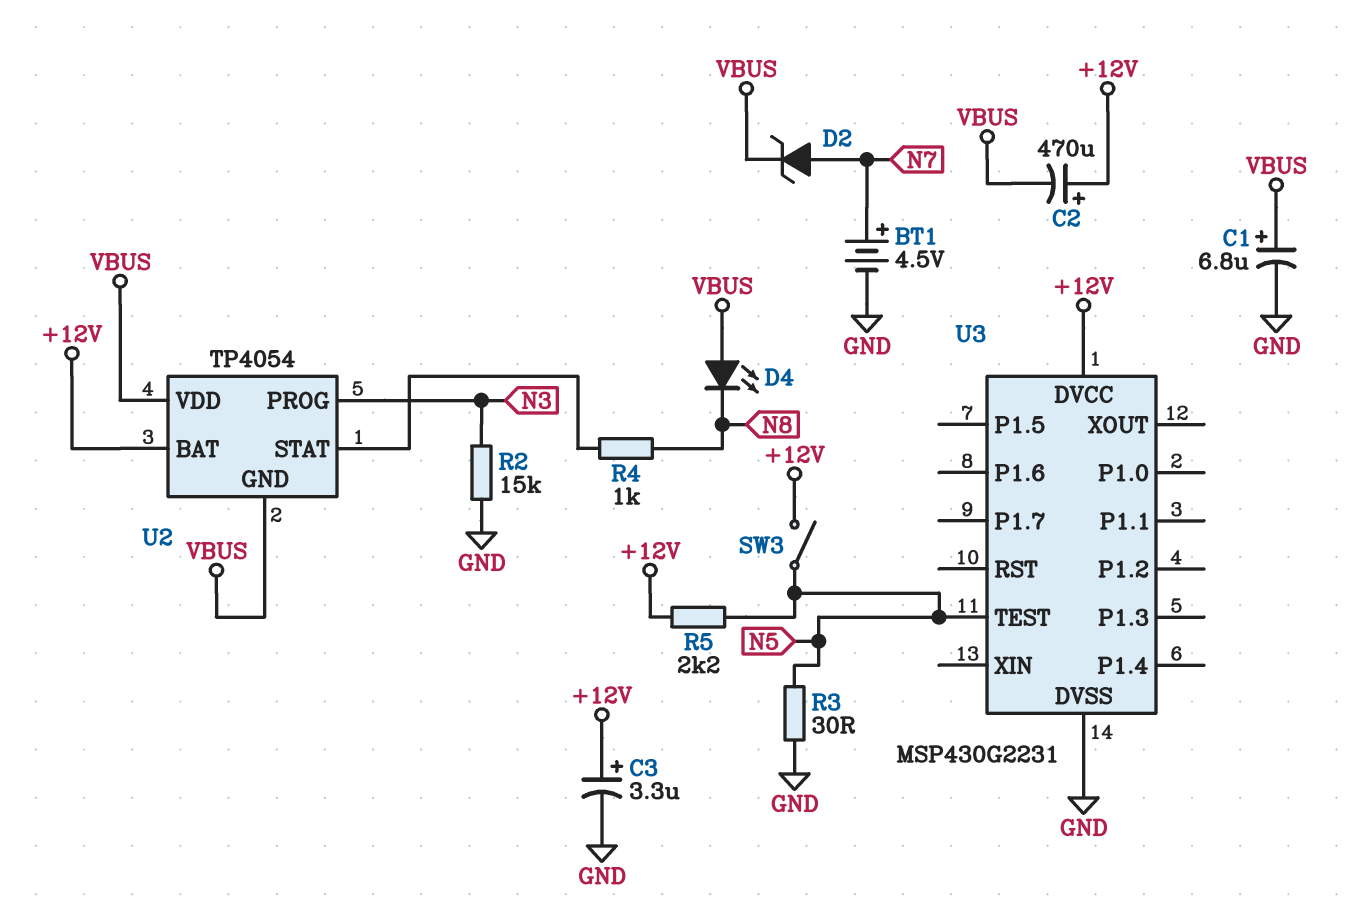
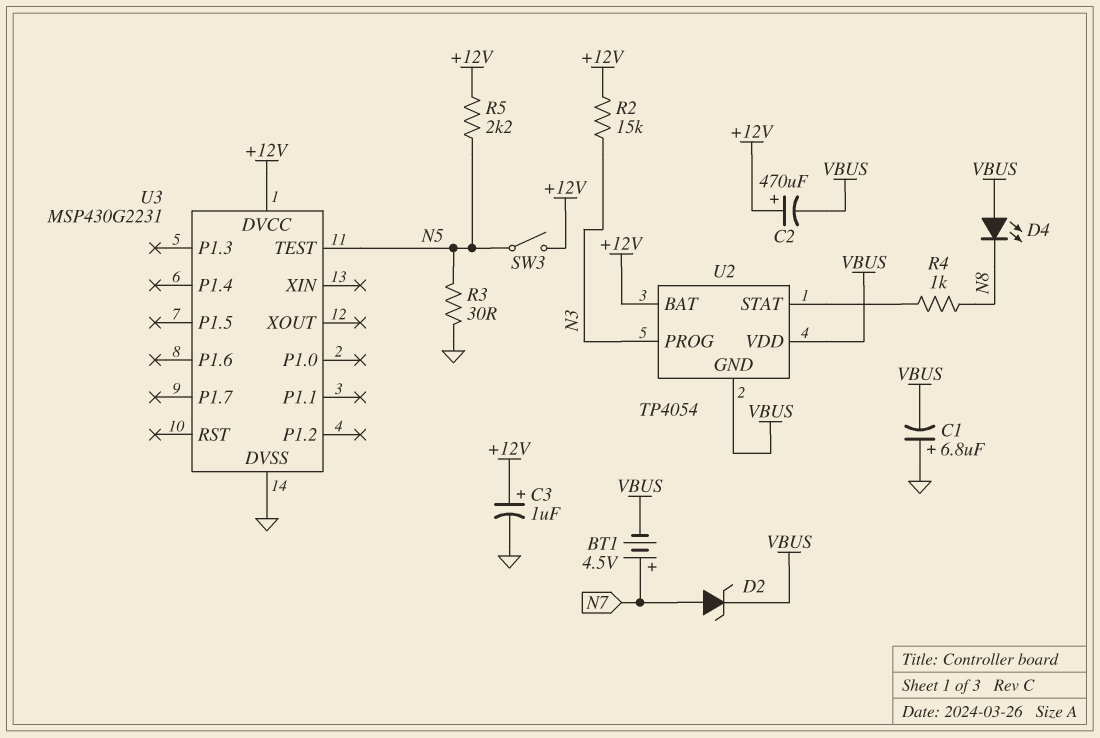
BT1: 4.5V (plus N7, minus GND) -> 4.5V (plus N7, minus VBUS)
C1: 6.8uF (plus VBUS, minus GND) -> 6.8uF (plus GND, minus VBUS)
C3: 3.3uF (plus +12V, minus GND) -> 1uF (plus +12V, minus GND)
R2: 15k (GND, N3) -> 15k (+12V, N3)

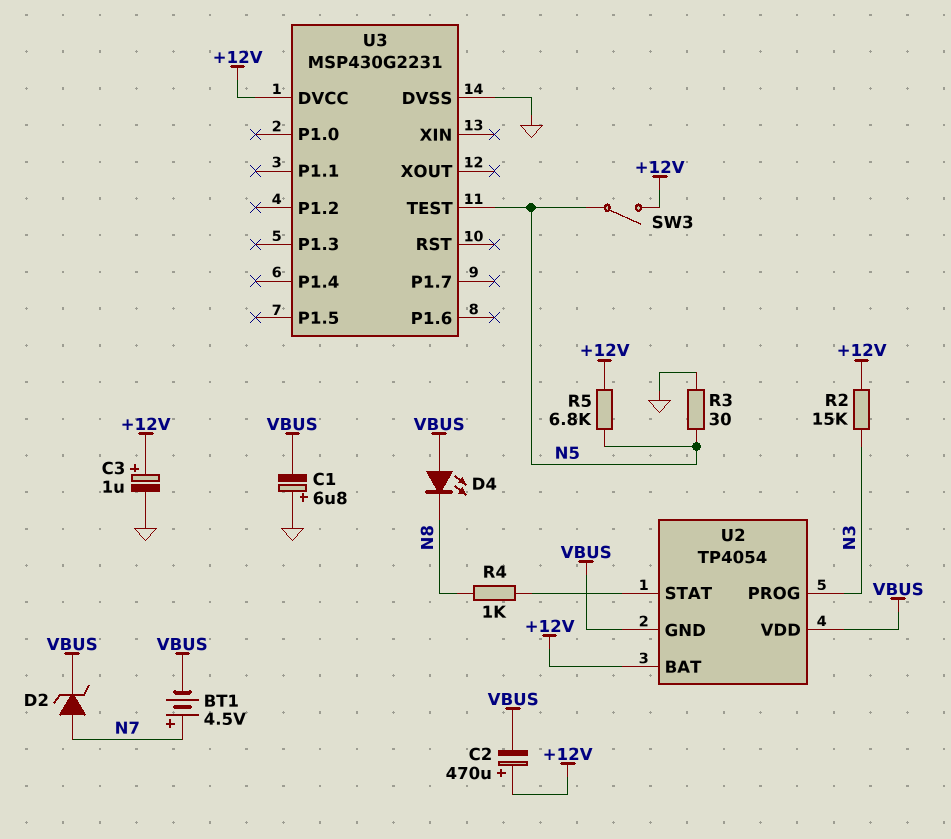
R5: 2.2k (+12V, N5) -> 6.8k (+12V, N5)

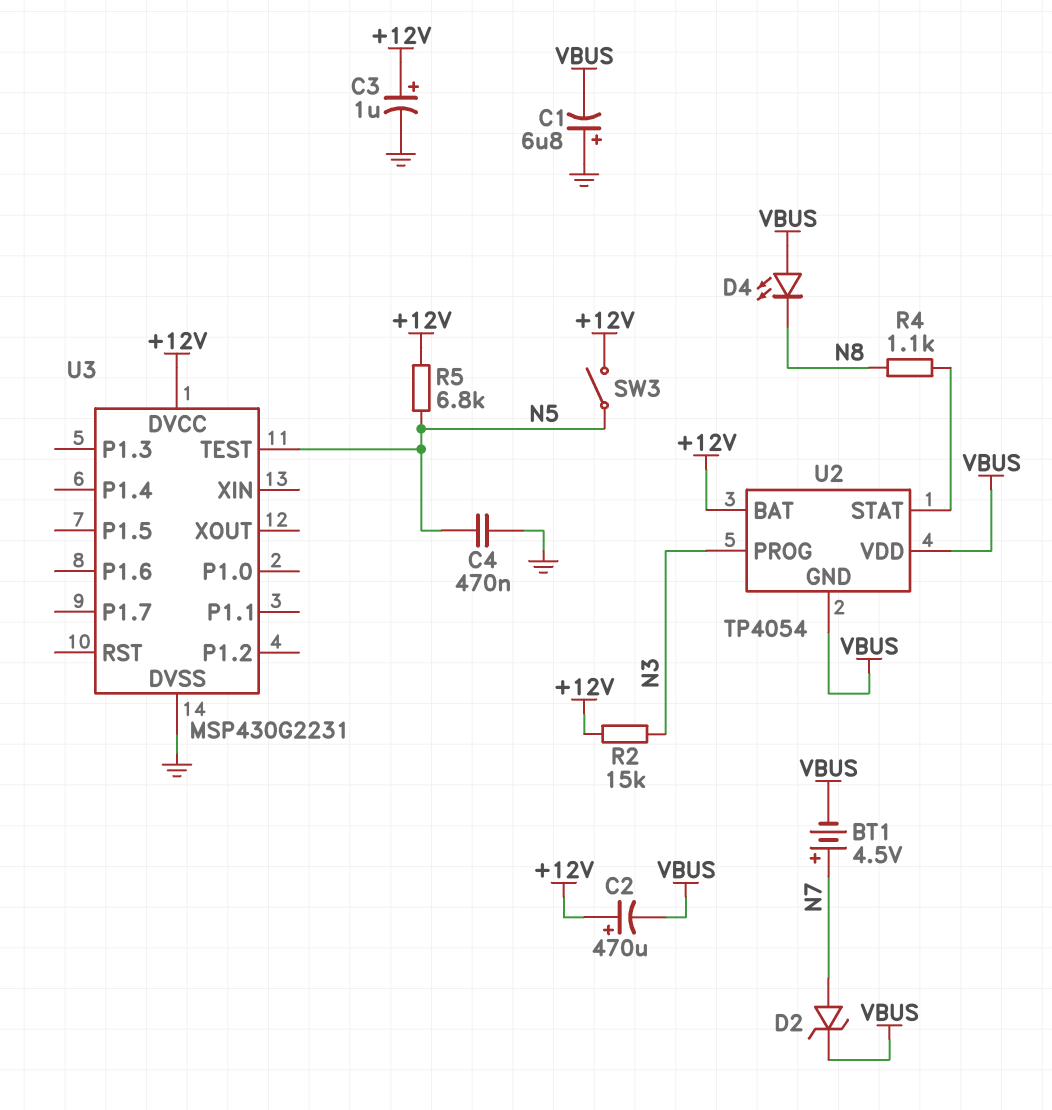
C4: none -> 470nF (GND, N5)
R3: 30 (GND, N5) -> none
R4: 1k (N8, U2/STAT) -> 1.1k (N8, U2/STAT)

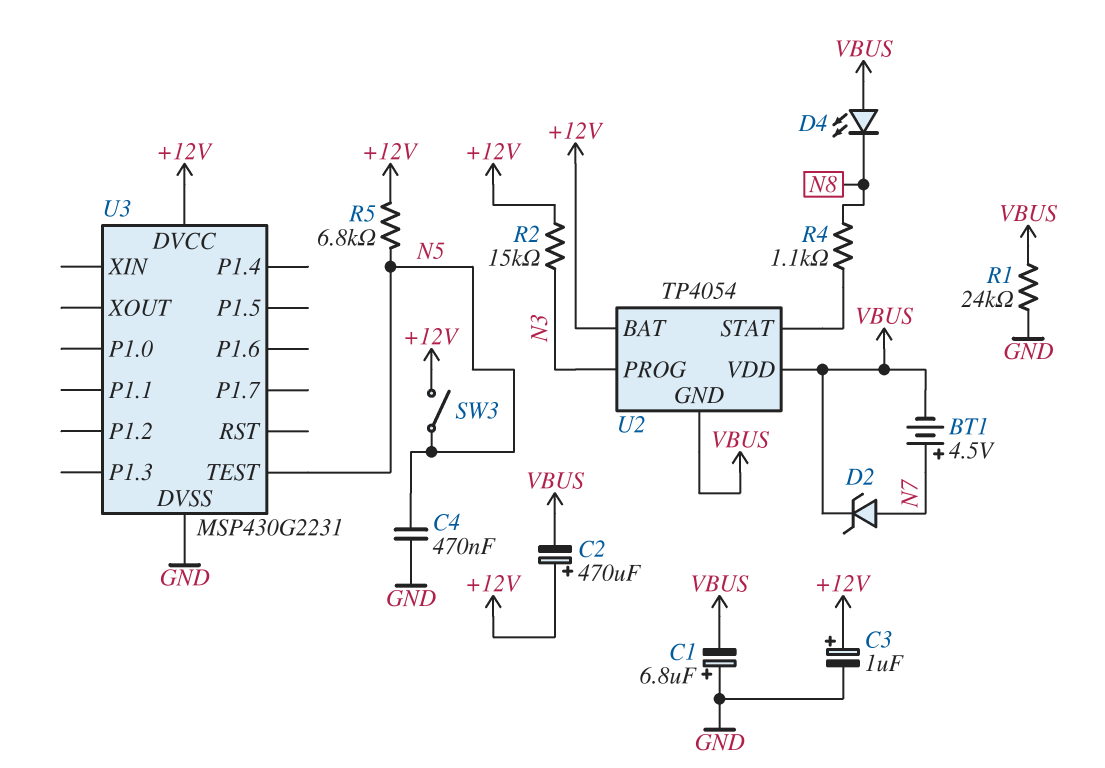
R1: none -> 24k (GND, VBUS)

